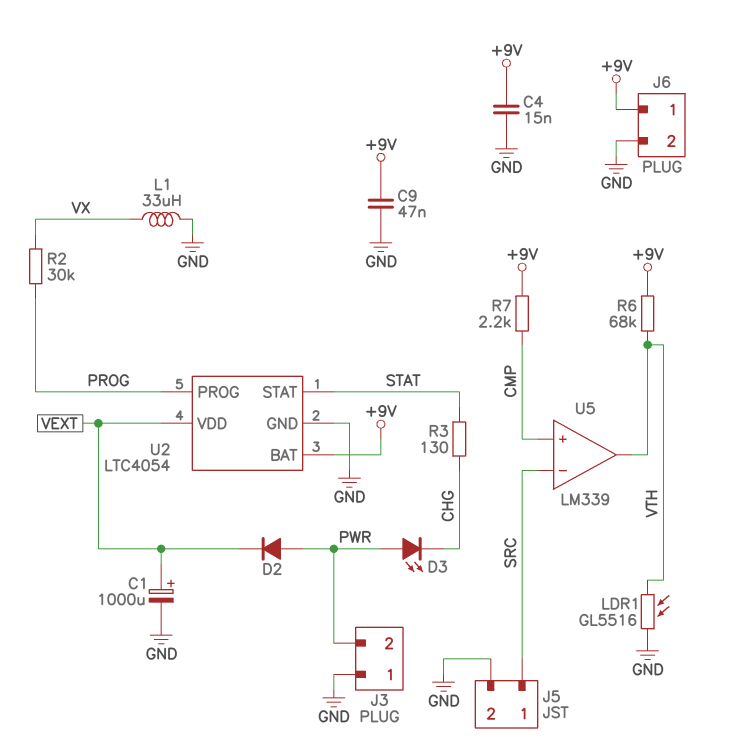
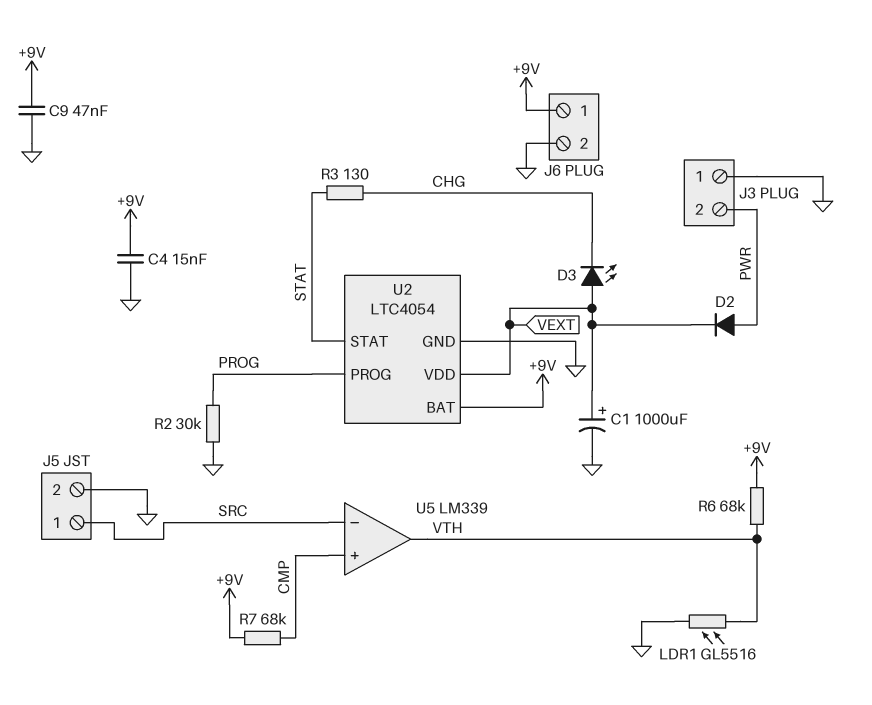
D3: LED (A PWR, K CHG) -> LED (A VEXT, K CHG)
L1: 33uH (GND, VX) -> none
R2: 30k (PROG, VX) -> 30k (GND, PROG)
R7: 2.2k (+9V, CMP) -> 68k (+9V, CMP)

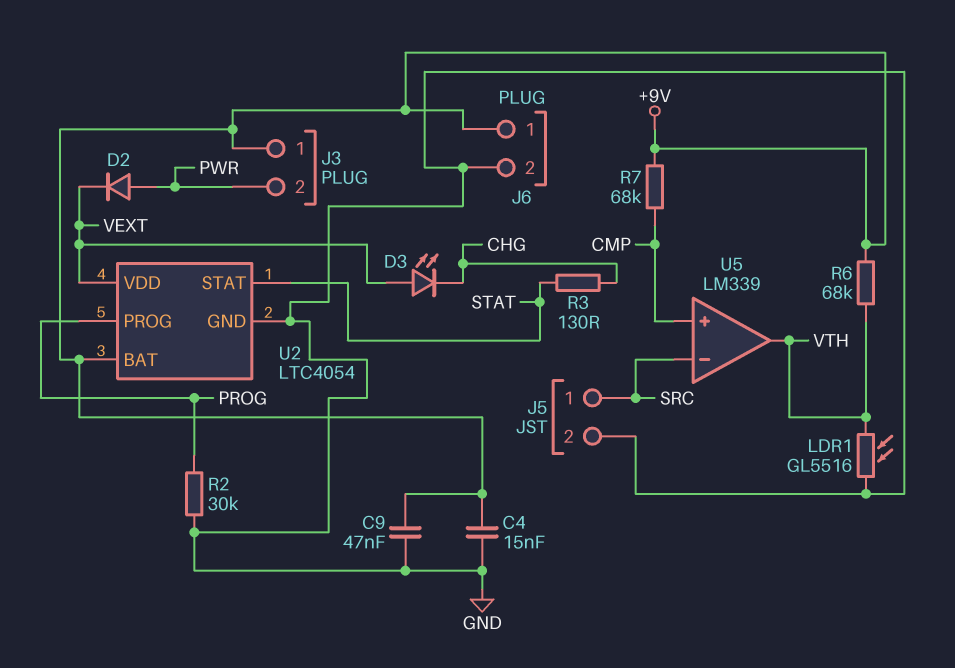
C1: 1000uF (plus VEXT, minus GND) -> none
J3 pin 1: GND -> +9V

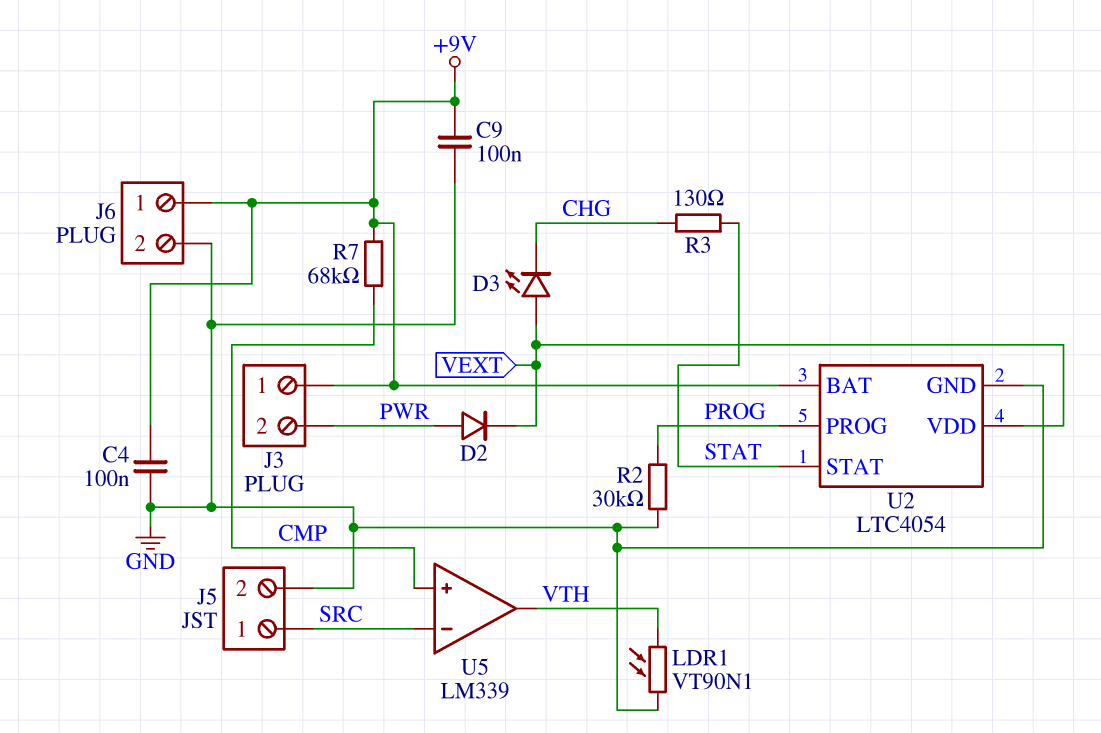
C4: 15nF (+9V, GND) -> 100nF (+9V, GND)
C9: 47nF (+9V, GND) -> 100nF (+9V, GND)
LDR1: GL5516 (GND, VTH) -> VT90N1 (GND, VTH)
R6: 68k (+9V, VTH) -> none

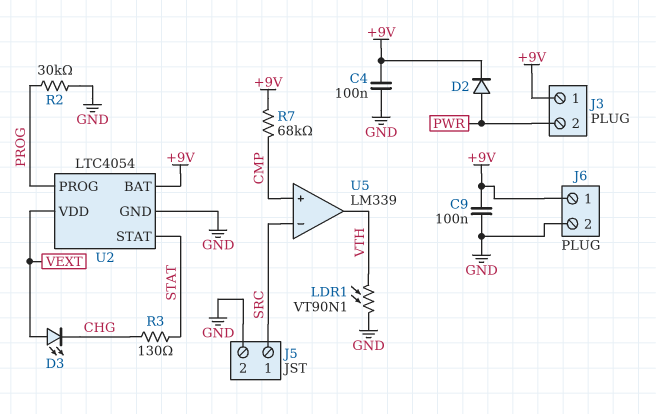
D2: diode (A PWR, K VEXT) -> diode (A PWR, K +9V)

